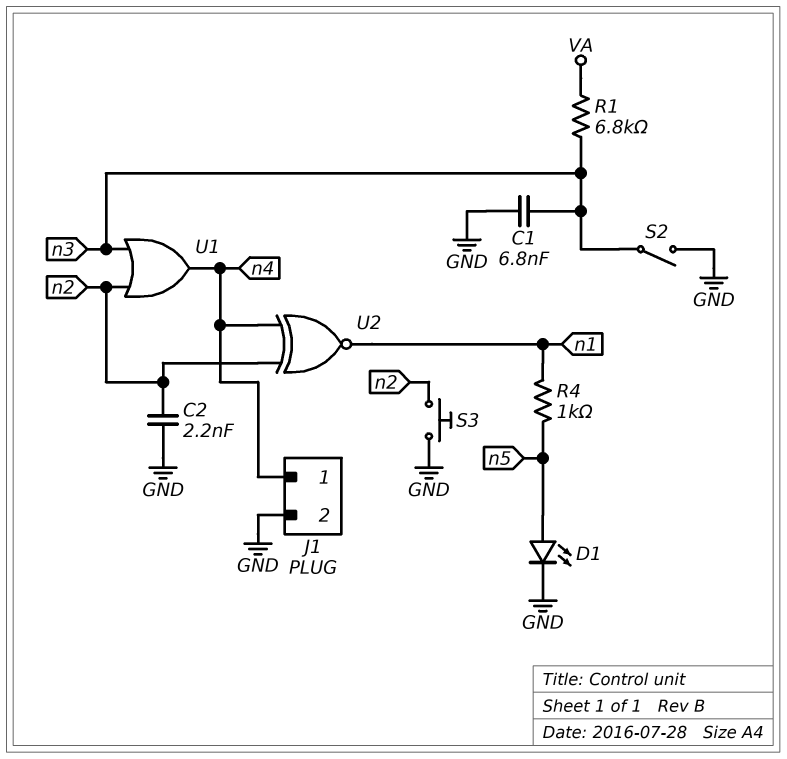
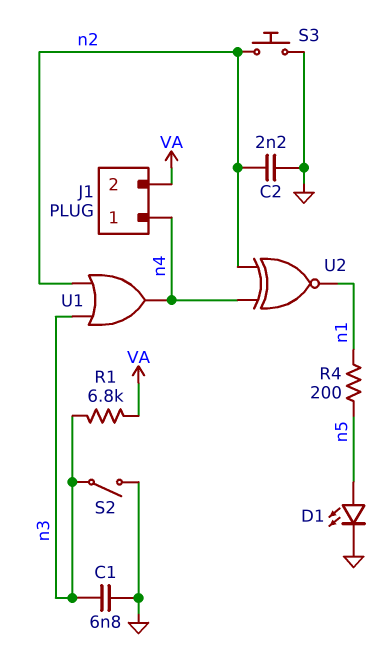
J1 pin 2: GND -> VA
R4: 1k (n1, n5) -> 200 (n1, n5)

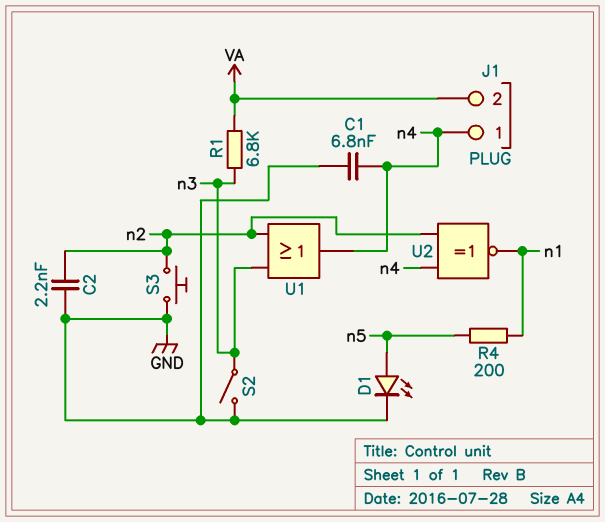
C1: 6.8nF (GND, n3) -> 6.8nF (GND, n4)

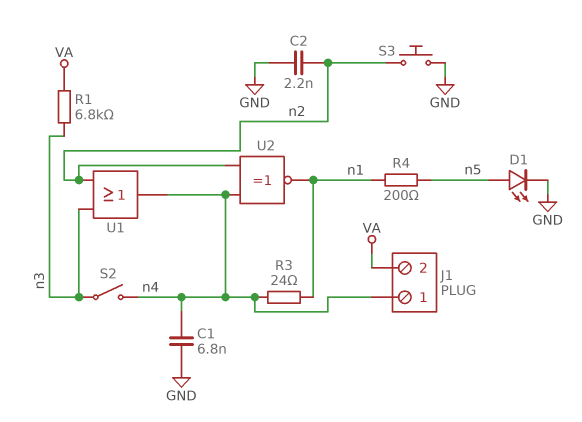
R3: none -> 24 (n1, n4)
S2: switch (GND, n3) -> switch (n3, n4)

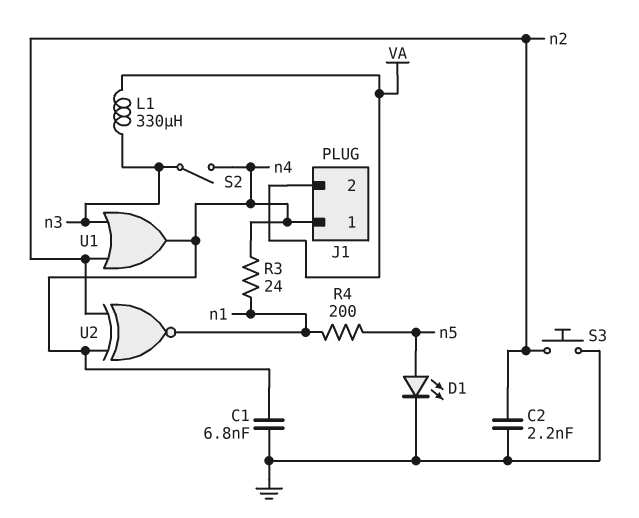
L1: none -> 330uH (VA, n3)
R1: 6.8k (VA, n3) -> none

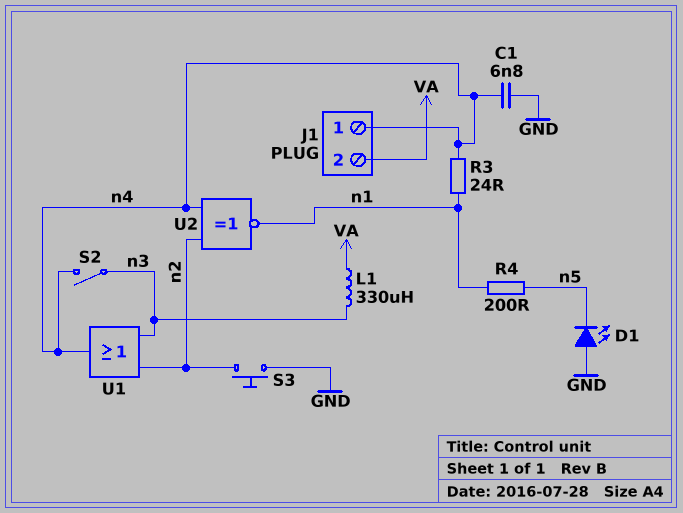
C2: 2.2nF (GND, n2) -> none
D1: LED (A n5, K GND) -> LED (A GND, K n5)

